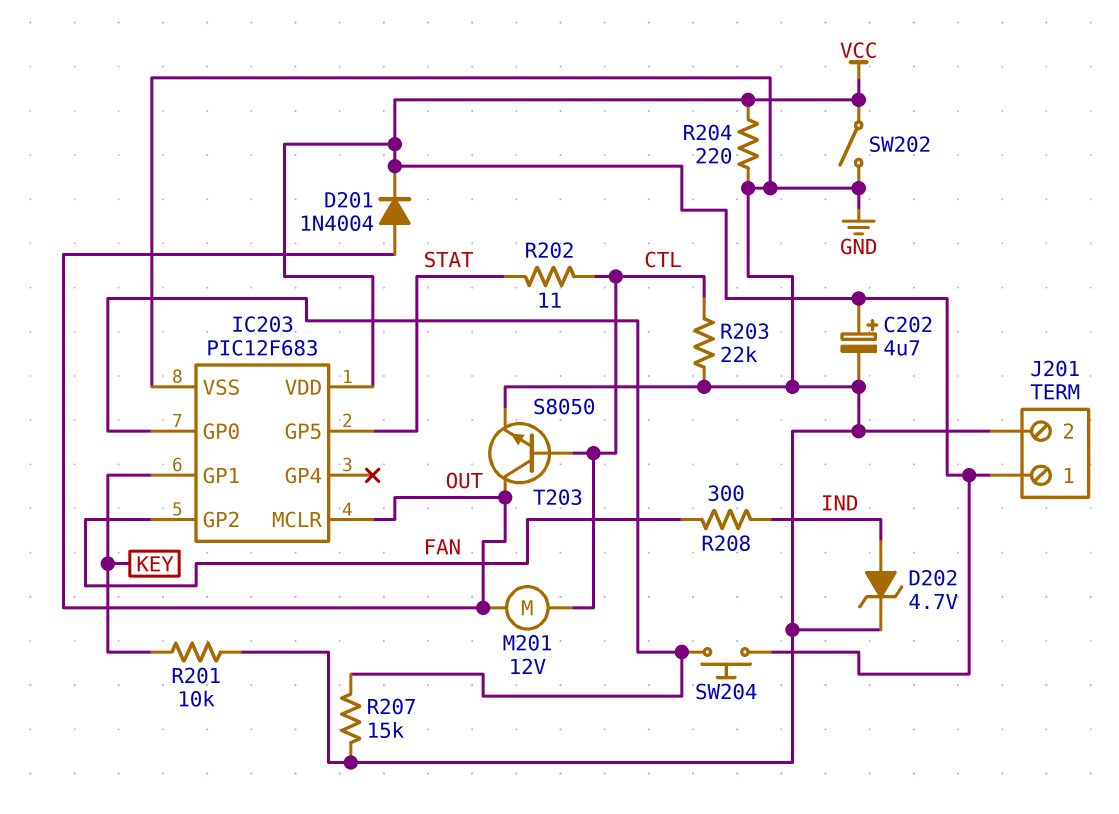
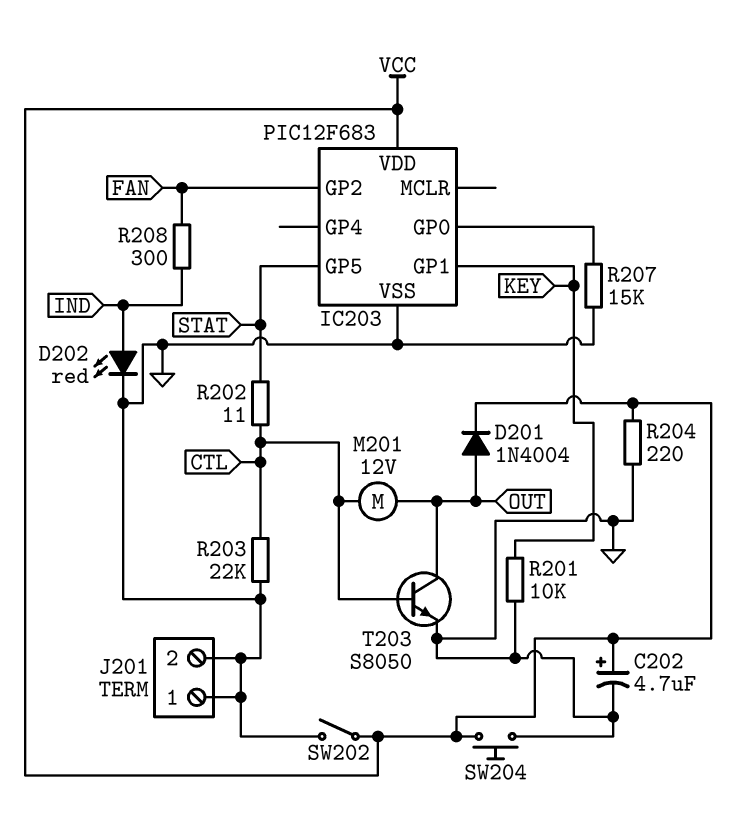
D202: zener 4.7V (A IND, K GND) -> LED red (A IND, K GND)
IC203 pin MCLR: OUT -> none
J201 pin 1: VCC -> GND
SW204: button (IC203/GP0, VCC) -> button (GND, VCC)

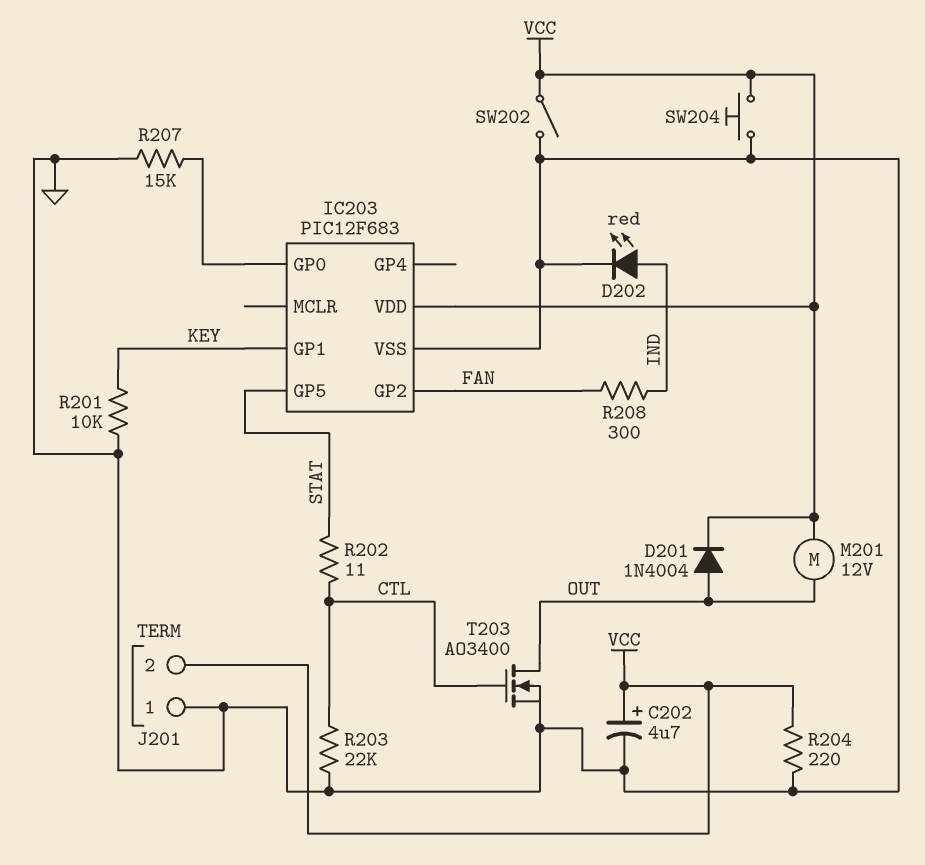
J201 pin 2: GND -> VCC
M201: motor 12V (CTL, OUT) -> motor 12V (OUT, VCC)
T203: NPN S8050 (B CTL, C OUT, E GND) -> NMOS AO3400 (G CTL, D OUT, S GND)

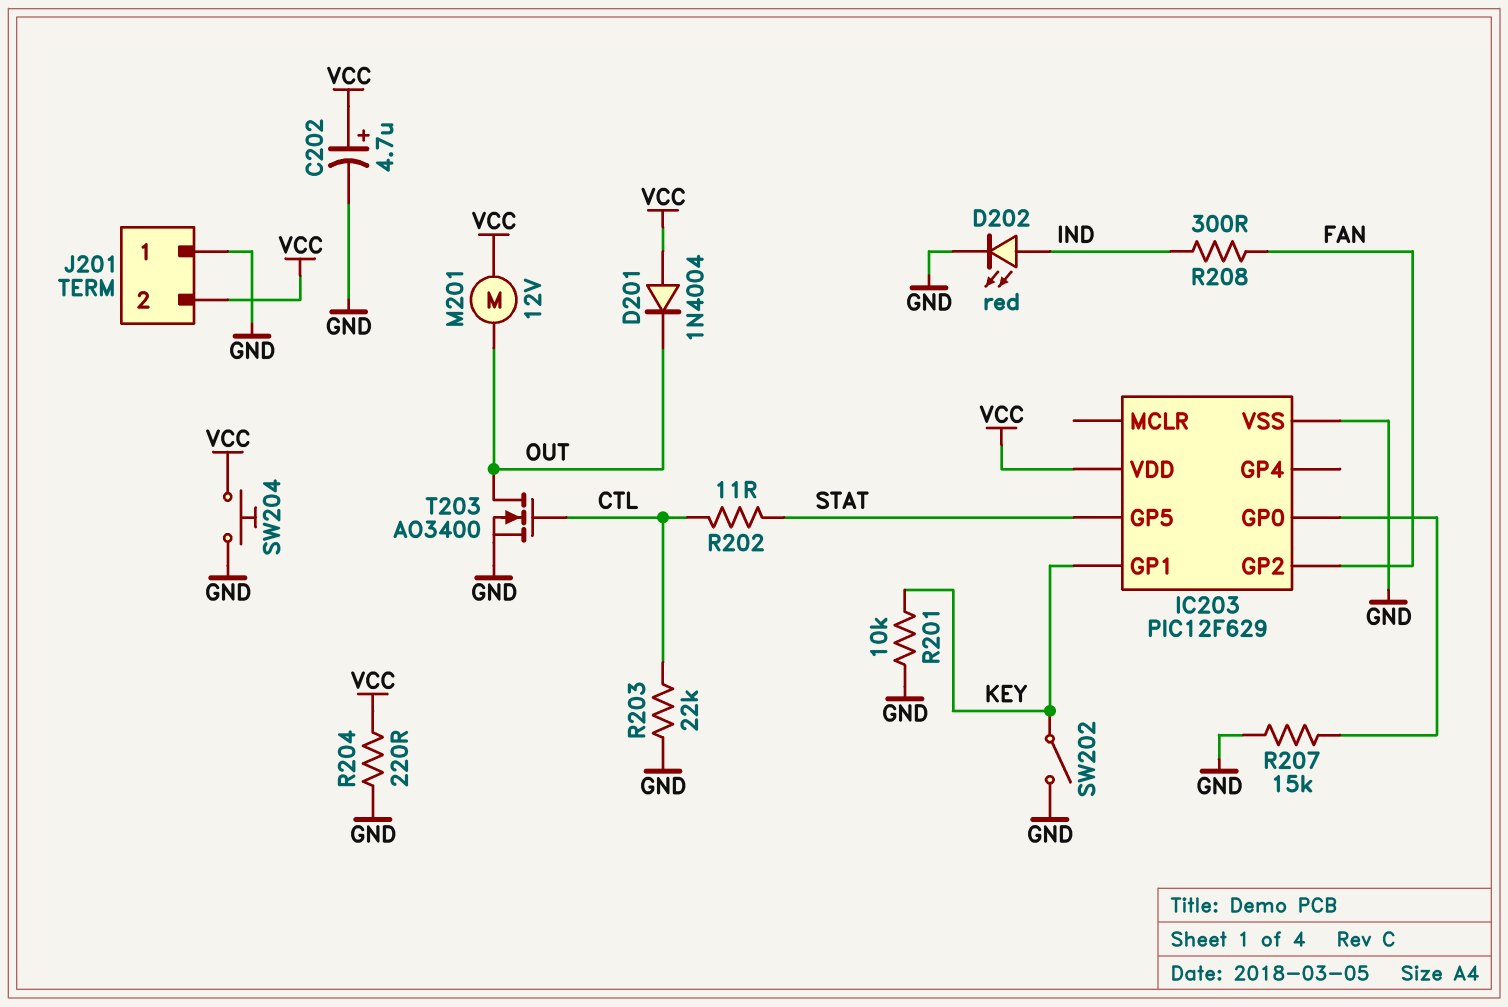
D201: diode 1N4004 (A OUT, K VCC) -> diode 1N4004 (A VCC, K OUT)
IC203: PIC12F683 -> PIC12F629
SW202: switch (GND, VCC) -> switch (GND, KEY)

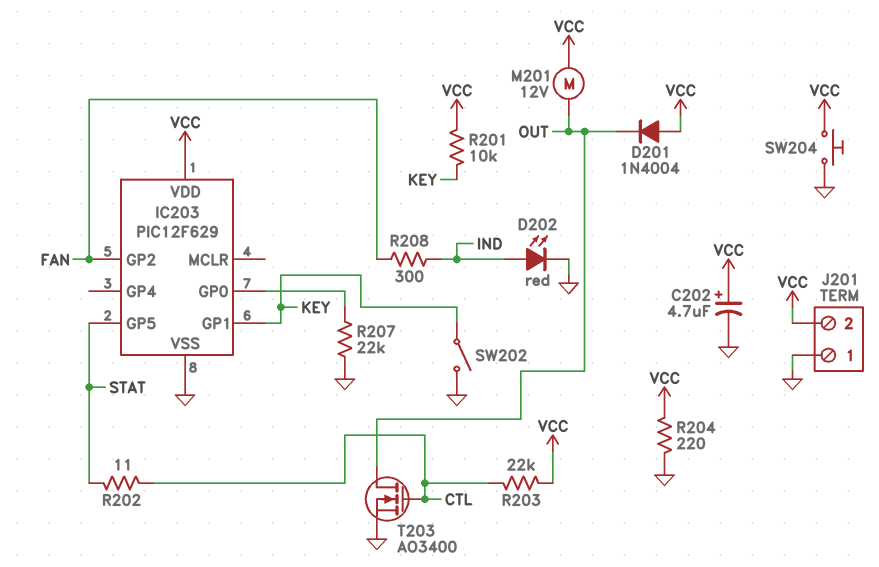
R201: 10k (GND, KEY) -> 10k (KEY, VCC)
R203: 22k (CTL, GND) -> 22k (CTL, VCC)
R207: 15k (GND, IC203/GP0) -> 22k (GND, IC203/GP0)

